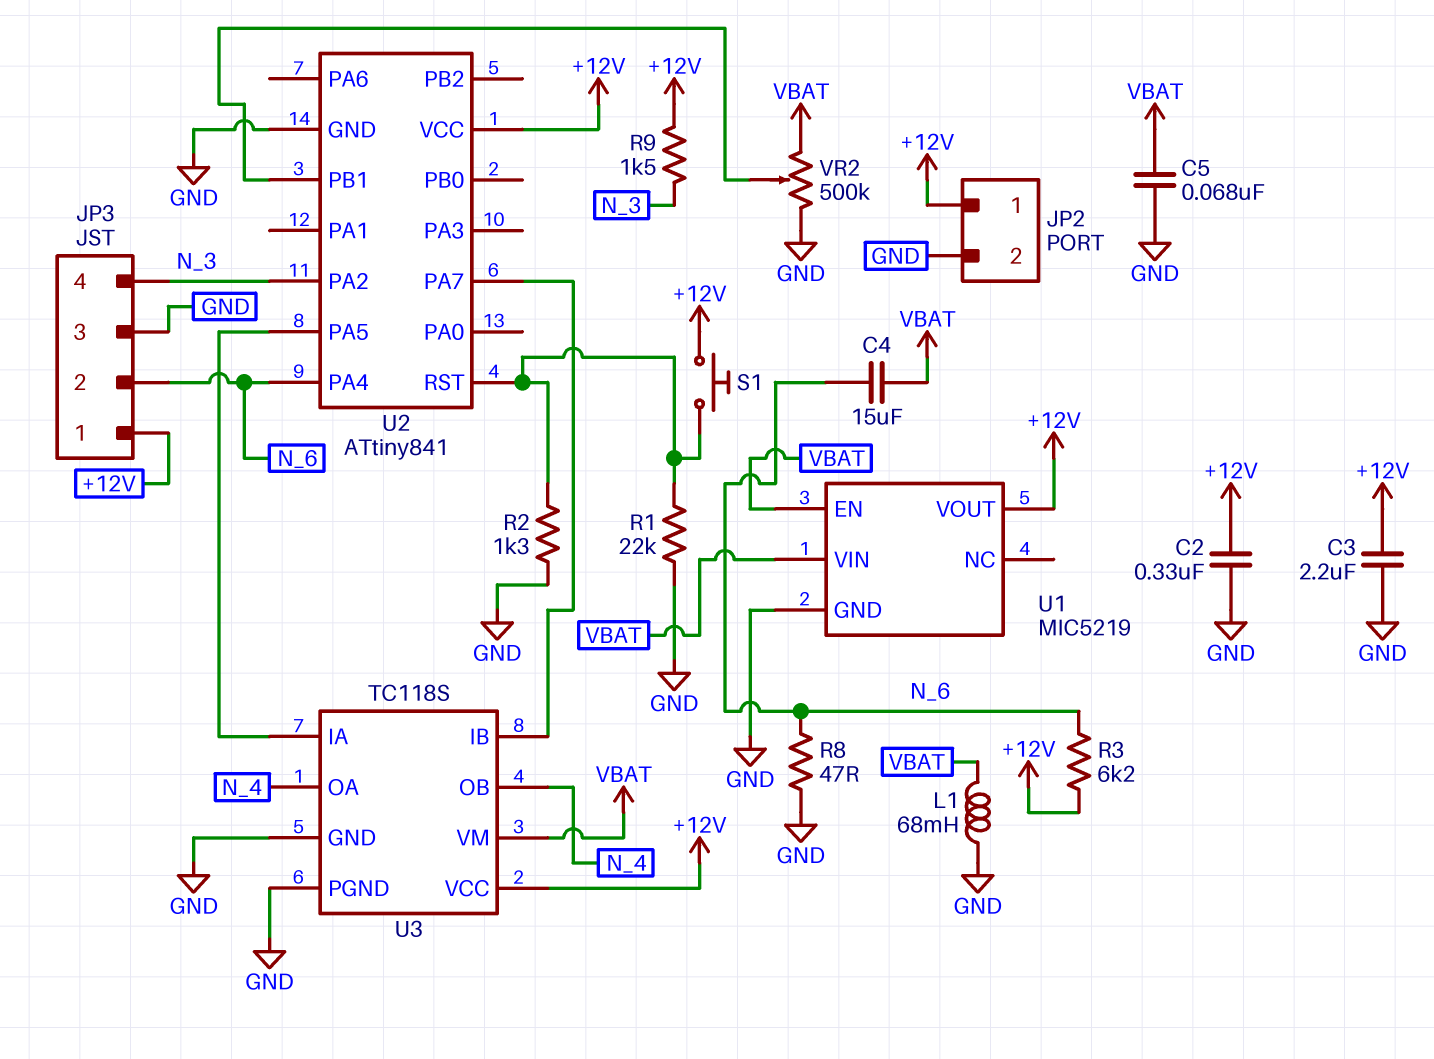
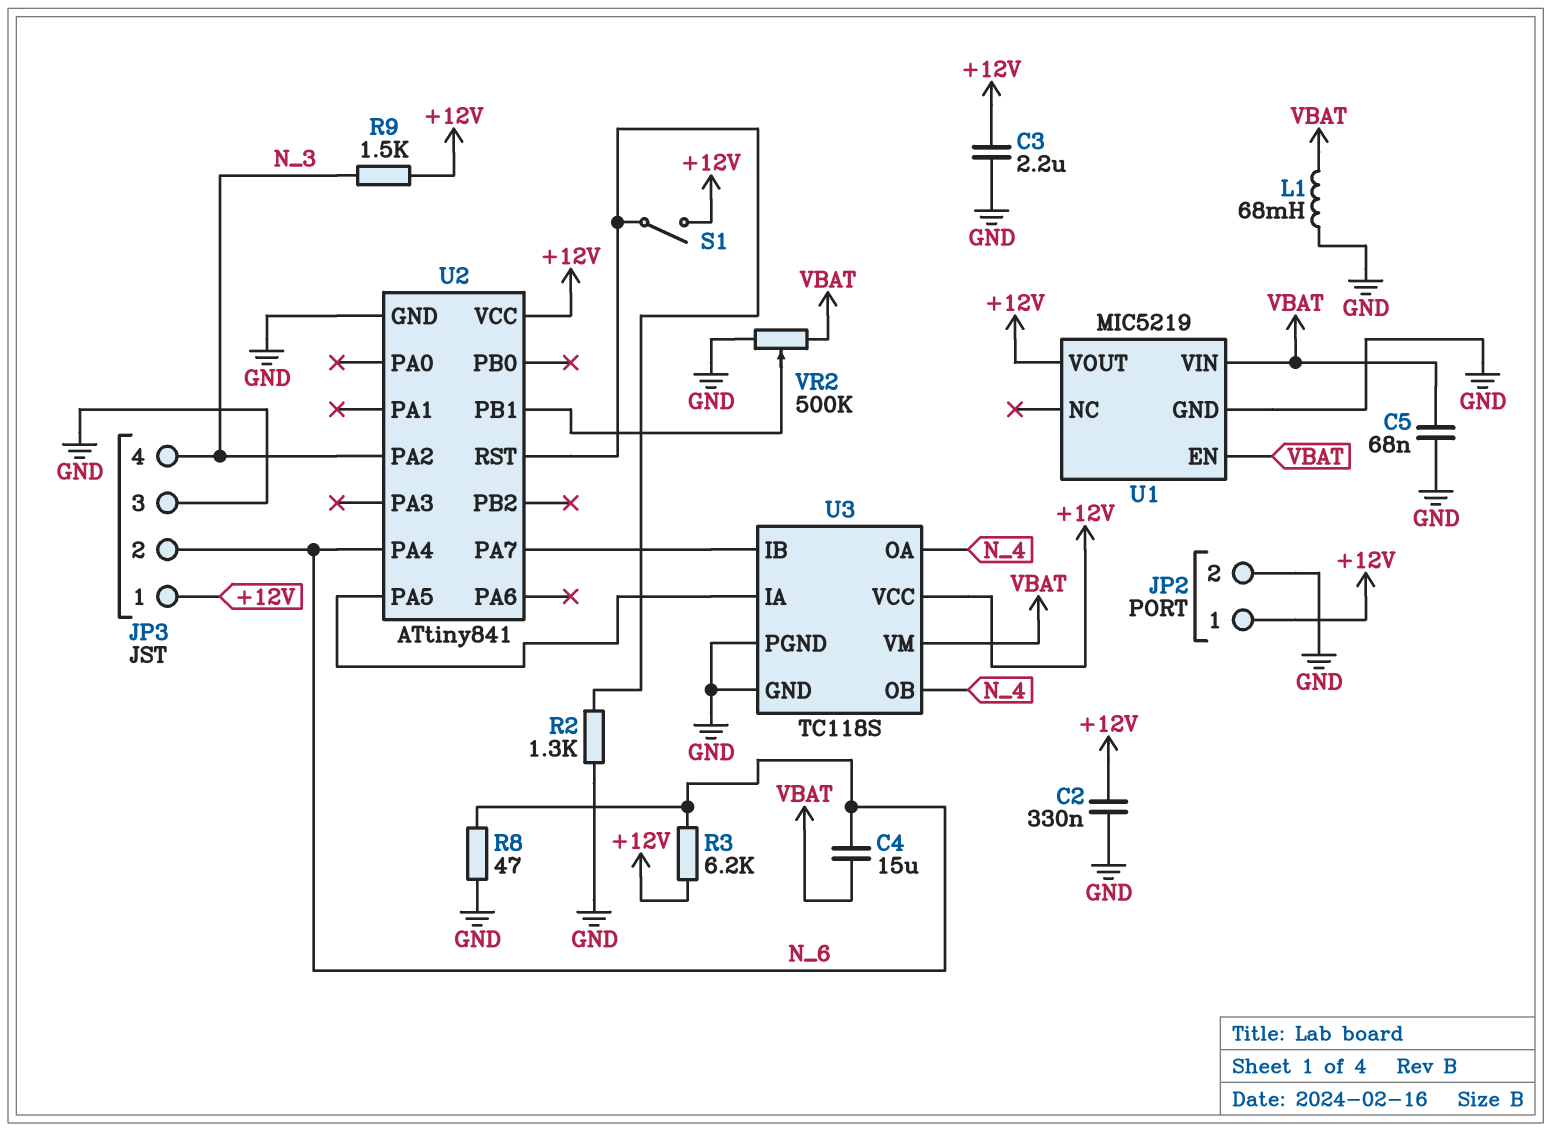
R1: 22k (GND, U2/RST) -> none
S1: button (+12V, U2/RST) -> switch (+12V, U2/RST)

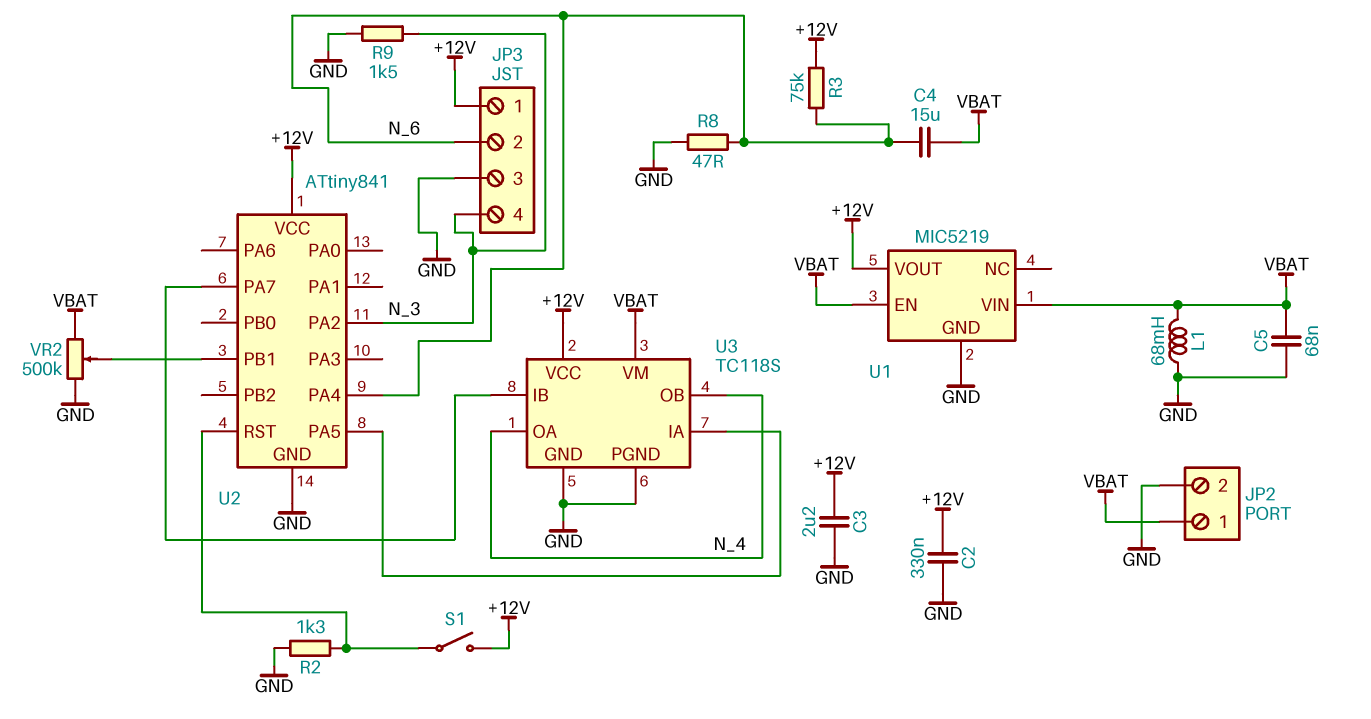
JP2 pin 1: +12V -> VBAT
R3: 6.2k (+12V, N_6) -> 75k (+12V, N_6)
R9: 1.5k (+12V, N_3) -> 1.5k (GND, N_3)

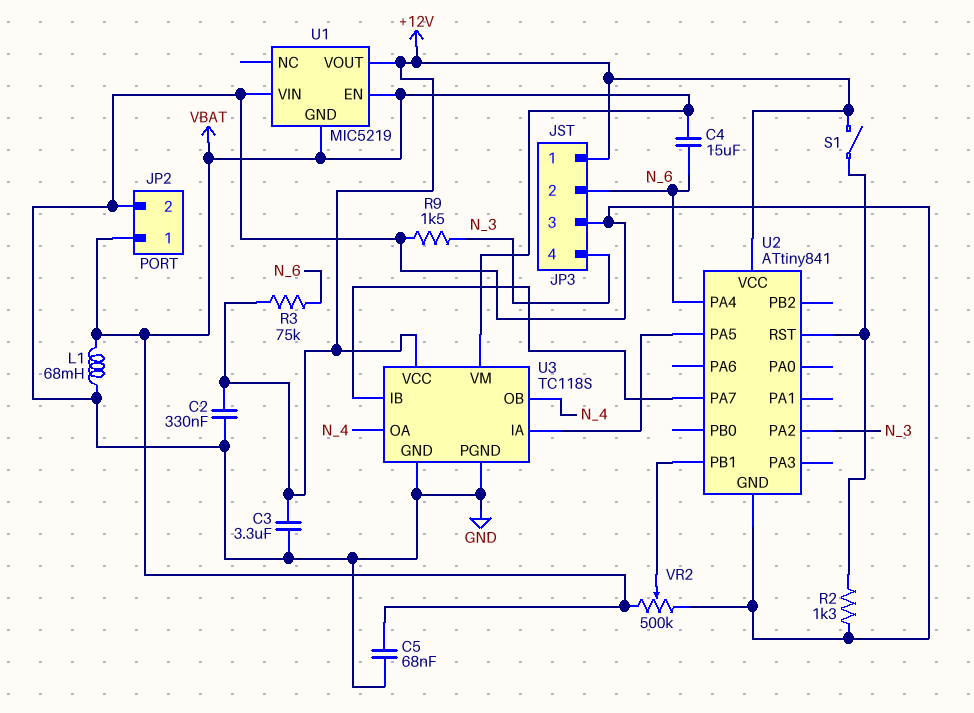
C3: 2.2uF (+12V, GND) -> 3.3uF (+12V, GND)
R8: 47 (GND, N_6) -> none
U1 pin GND: GND -> VBAT
U1 pin VIN: VBAT -> GND

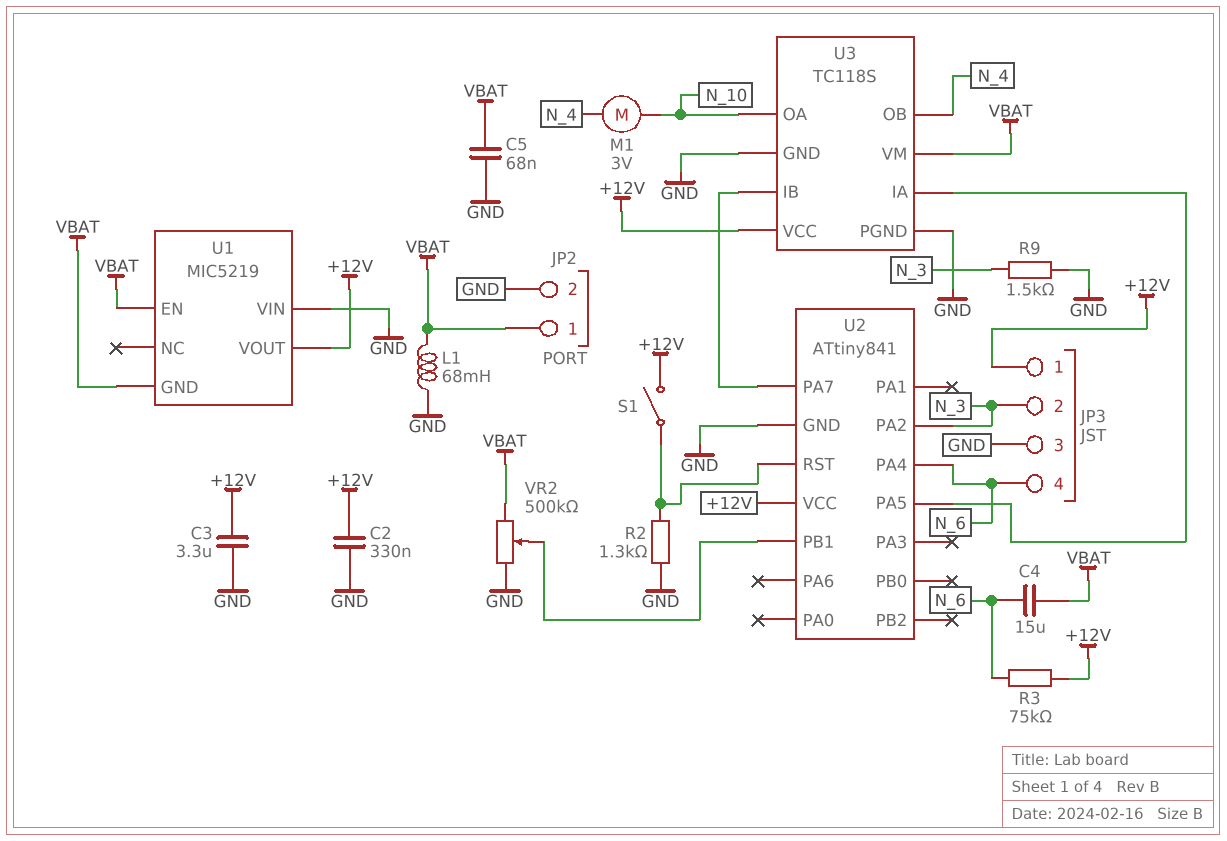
JP3 pin 2: N_6 -> N_3
JP3 pin 4: N_3 -> N_6
M1: none -> motor 3V (N_4, N_10)
U3 pin OA: N_4 -> N_10

